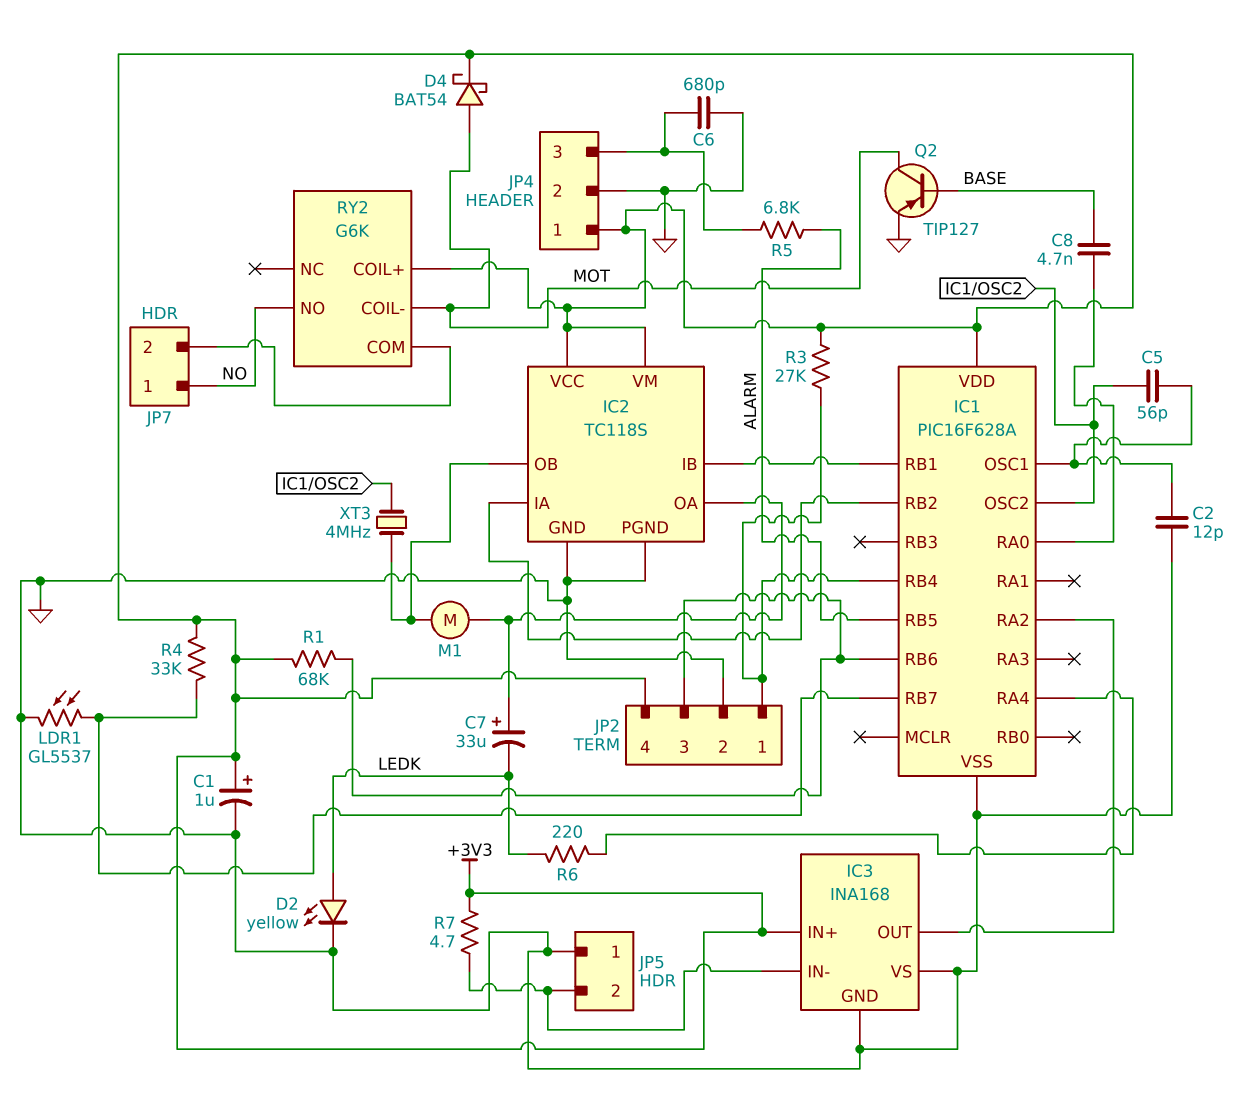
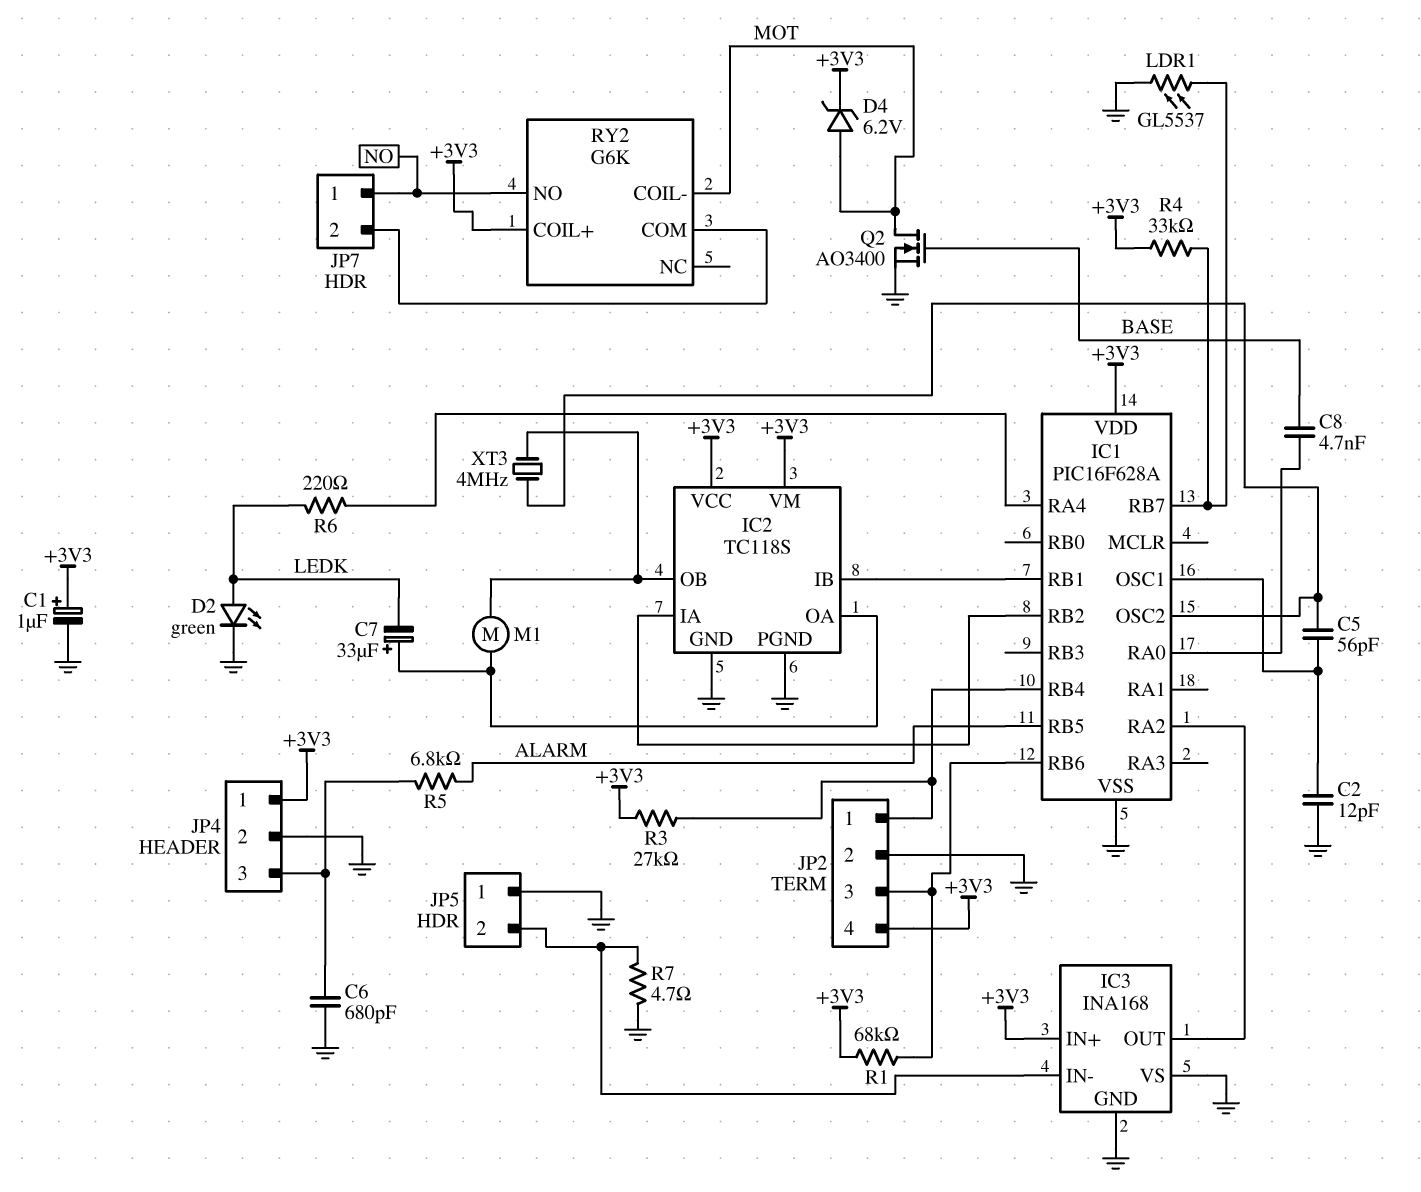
D2: LED yellow (A LEDK, K GND) -> LED green (A LEDK, K GND)
D4: schottky BAT54 (A MOT, K +3V3) -> zener 6.2V (A MOT, K +3V3)
Q2: PNP TIP127 (B BASE, C MOT, E GND) -> NMOS AO3400 (G BASE, D MOT, S GND)
R7: 4.7 (+3V3, IC3/IN-) -> 4.7 (GND, IC3/IN-)

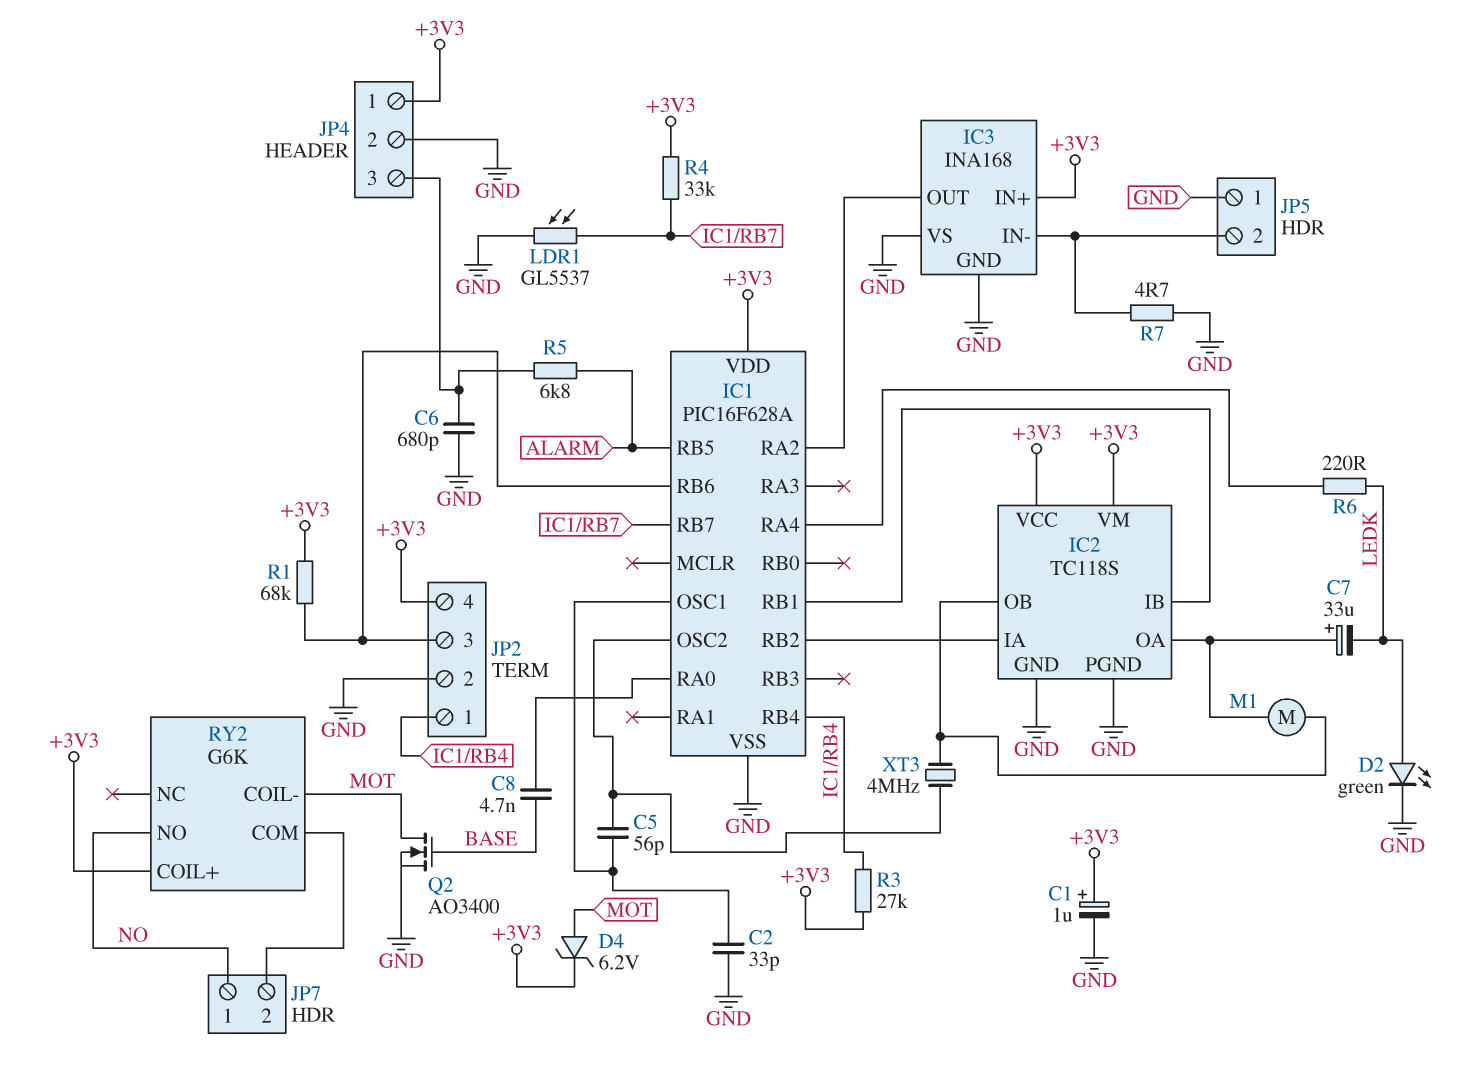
C2: 12pF (GND, IC1/OSC1) -> 33pF (GND, IC1/OSC1)

